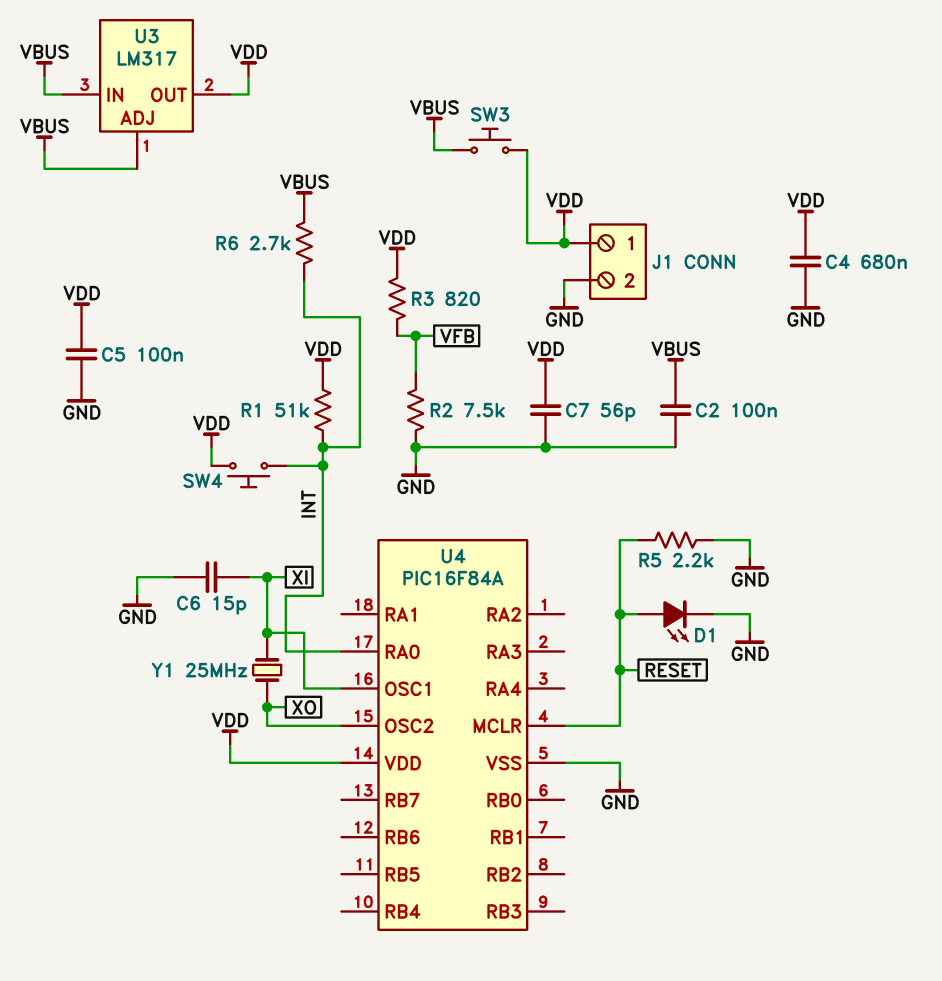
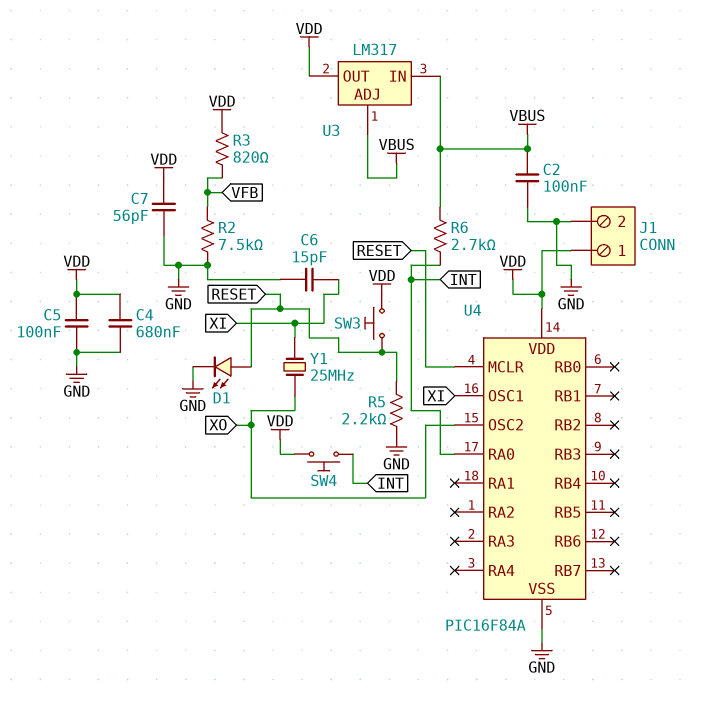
R1: 51k (INT, VDD) -> none
SW3: button (VBUS, VDD) -> button (RESET, VDD)

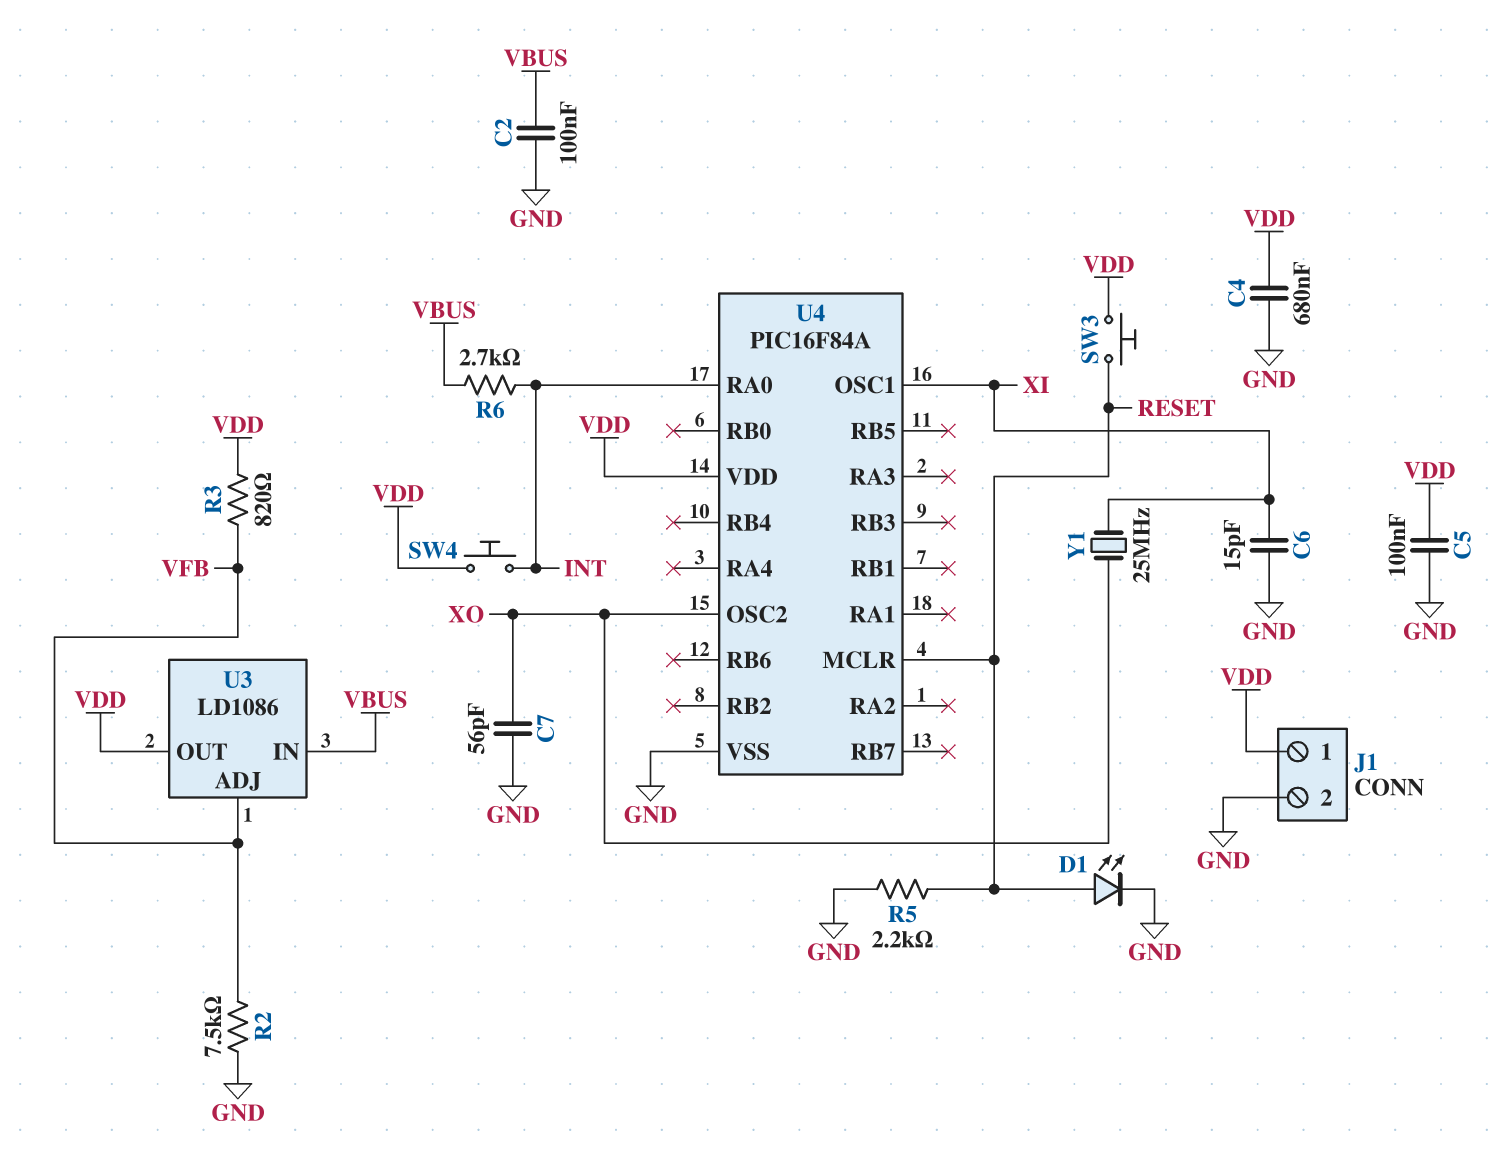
C7: 56pF (GND, VDD) -> 56pF (GND, XO)
U3: LM317 -> LD1086
U3 pin ADJ: VBUS -> VFB

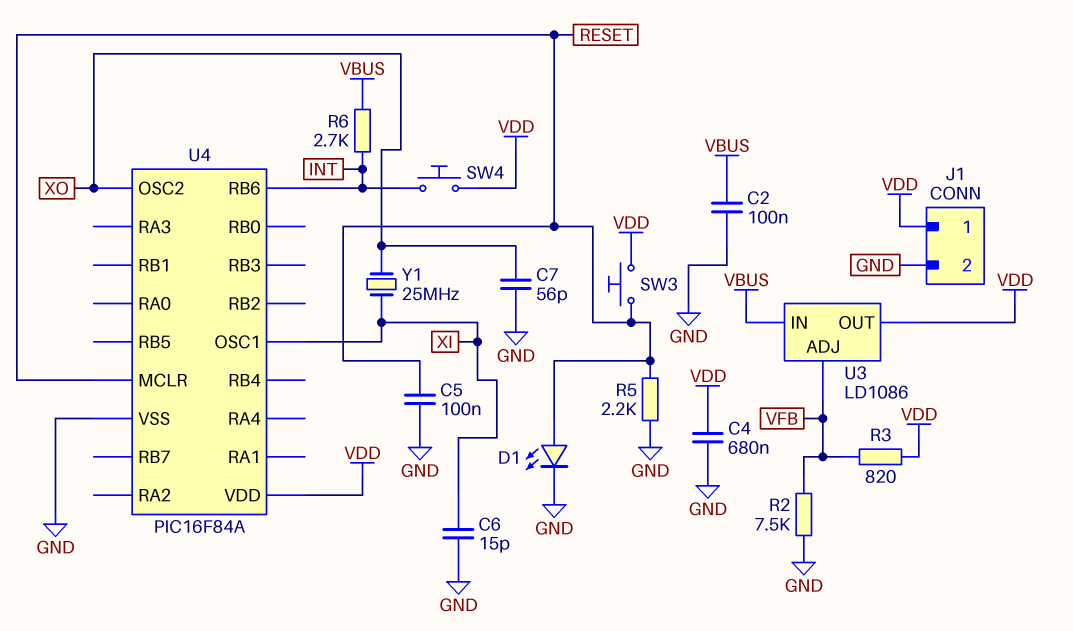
C5: 100nF (GND, VDD) -> 100nF (GND, RESET)
U4 pin RA0: INT -> none
U4 pin RB6: none -> INT

